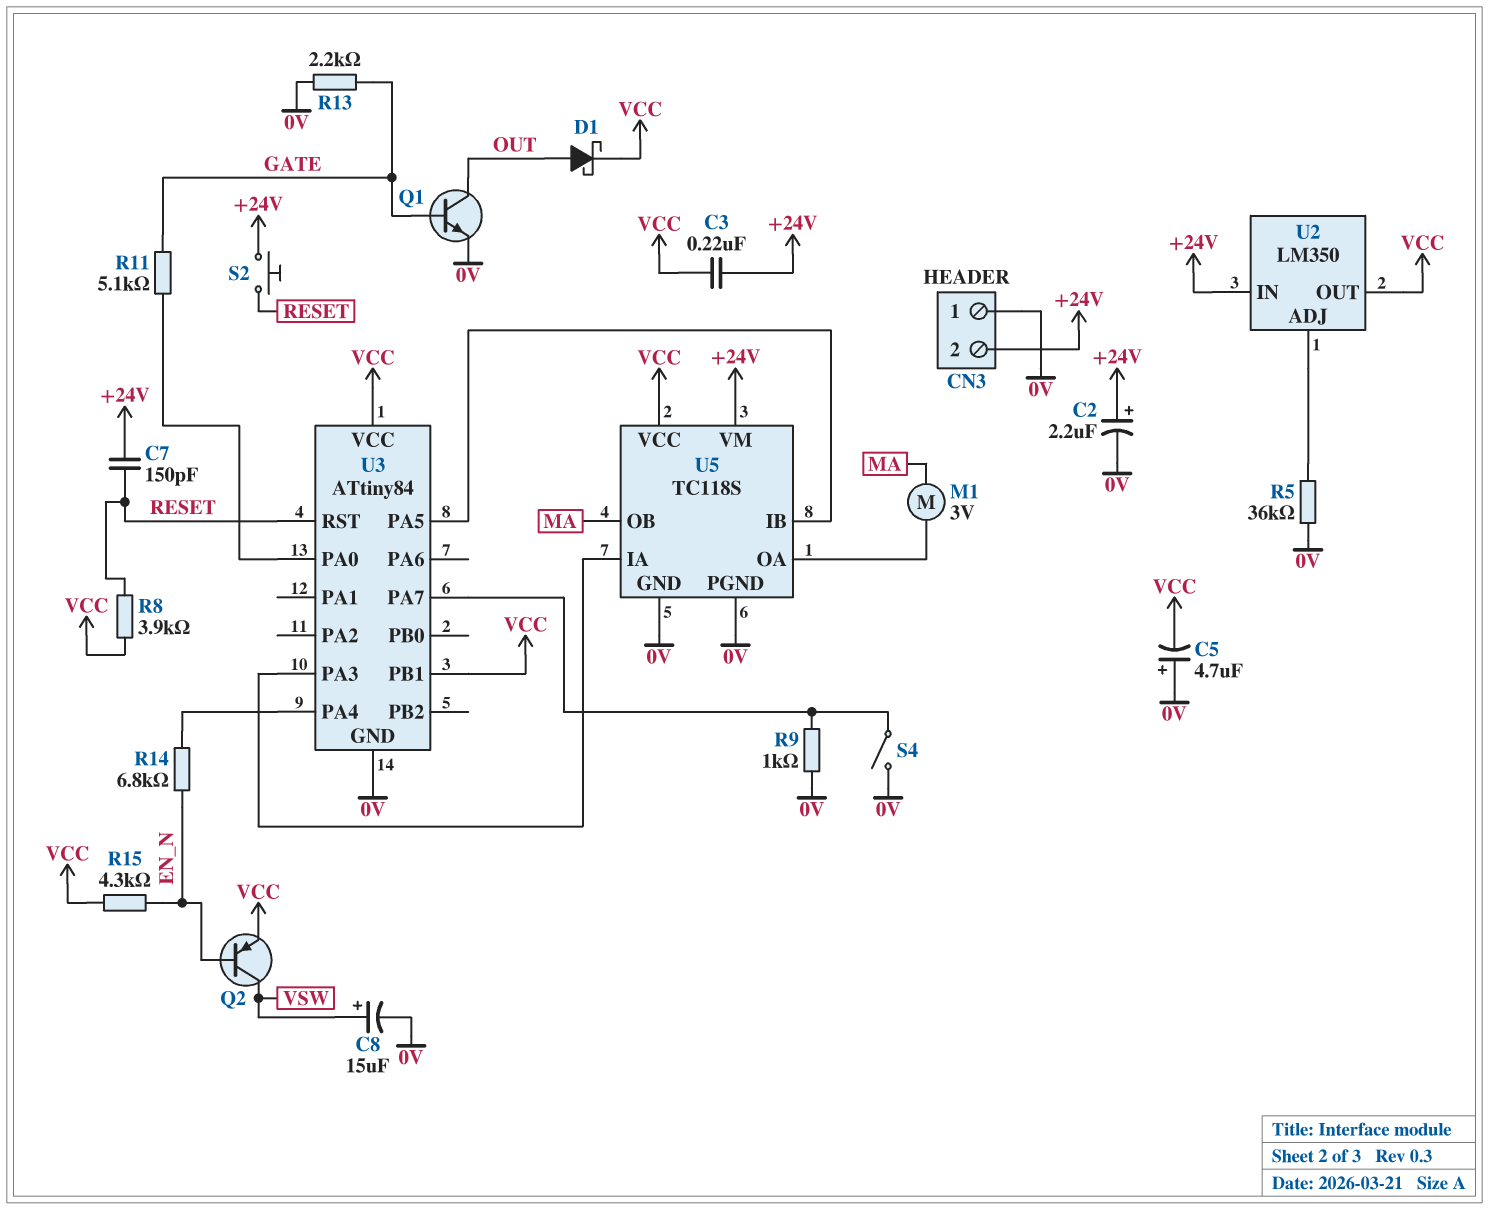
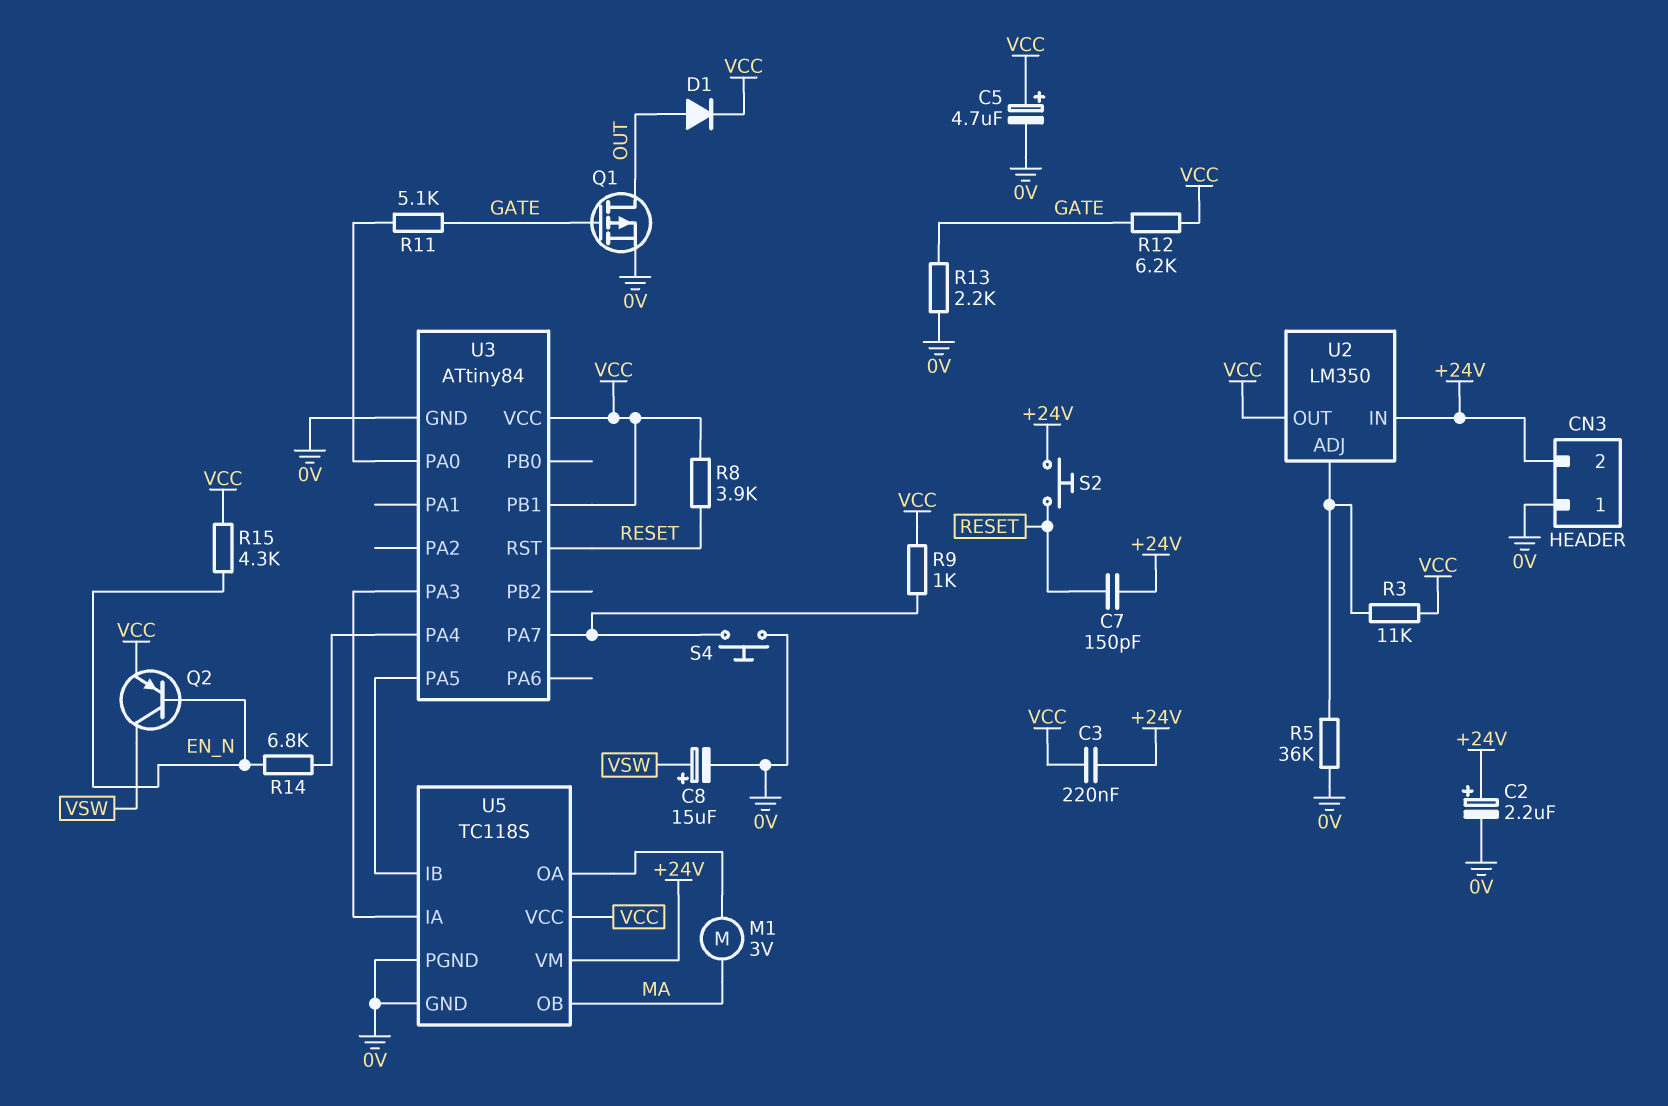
C5: 4.7uF (plus 0V, minus VCC) -> 4.7uF (plus VCC, minus 0V)
D1: schottky (A OUT, K VCC) -> diode (A OUT, K VCC)
Q1: NPN (B GATE, C OUT, E 0V) -> PMOS (G GATE, D OUT, S 0V)
R3: none -> 11k (U2/ADJ, VCC)
R9: 1k (0V, U3/PA7) -> 1k (U3/PA7, VCC)
R12: none -> 6.2k (GATE, VCC)
S4: switch (0V, U3/PA7) -> button (0V, U3/PA7)

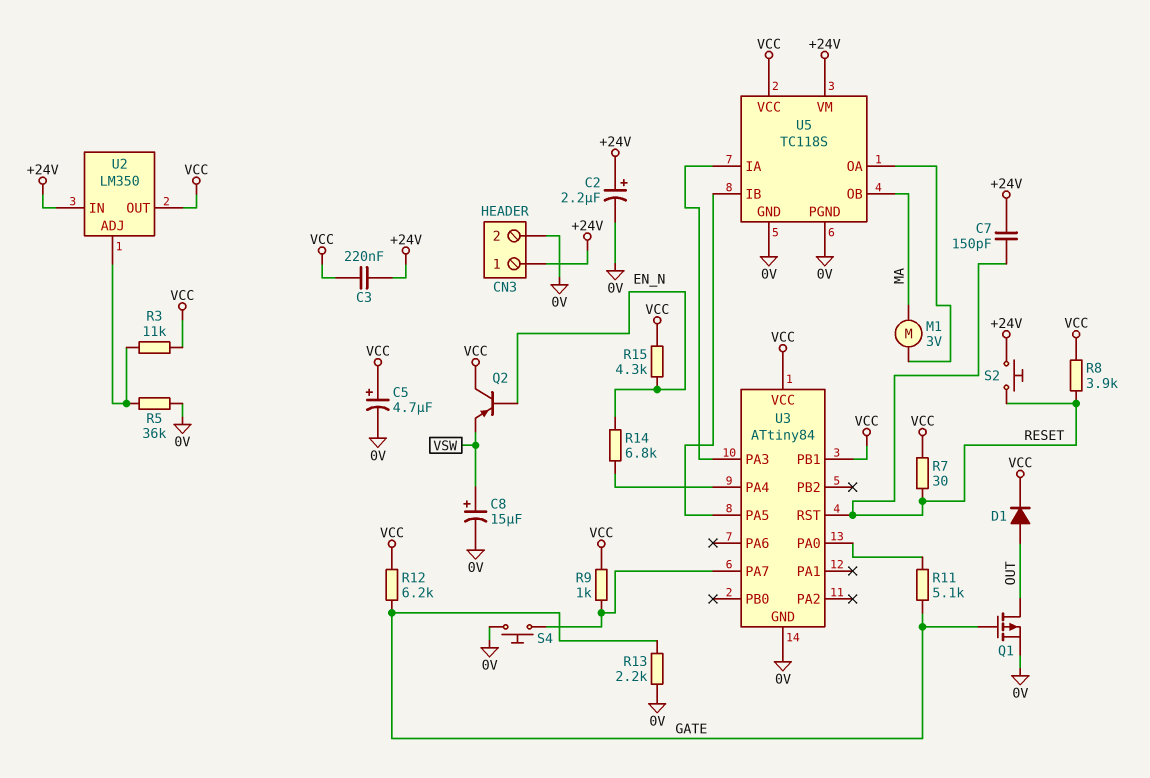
CN3 pin 1: 0V -> +24V
CN3 pin 2: +24V -> 0V
Q2: PNP (B EN_N, C VSW, E VCC) -> PNP (B EN_N, C VCC, E VSW)
R7: none -> 30 (RESET, VCC)

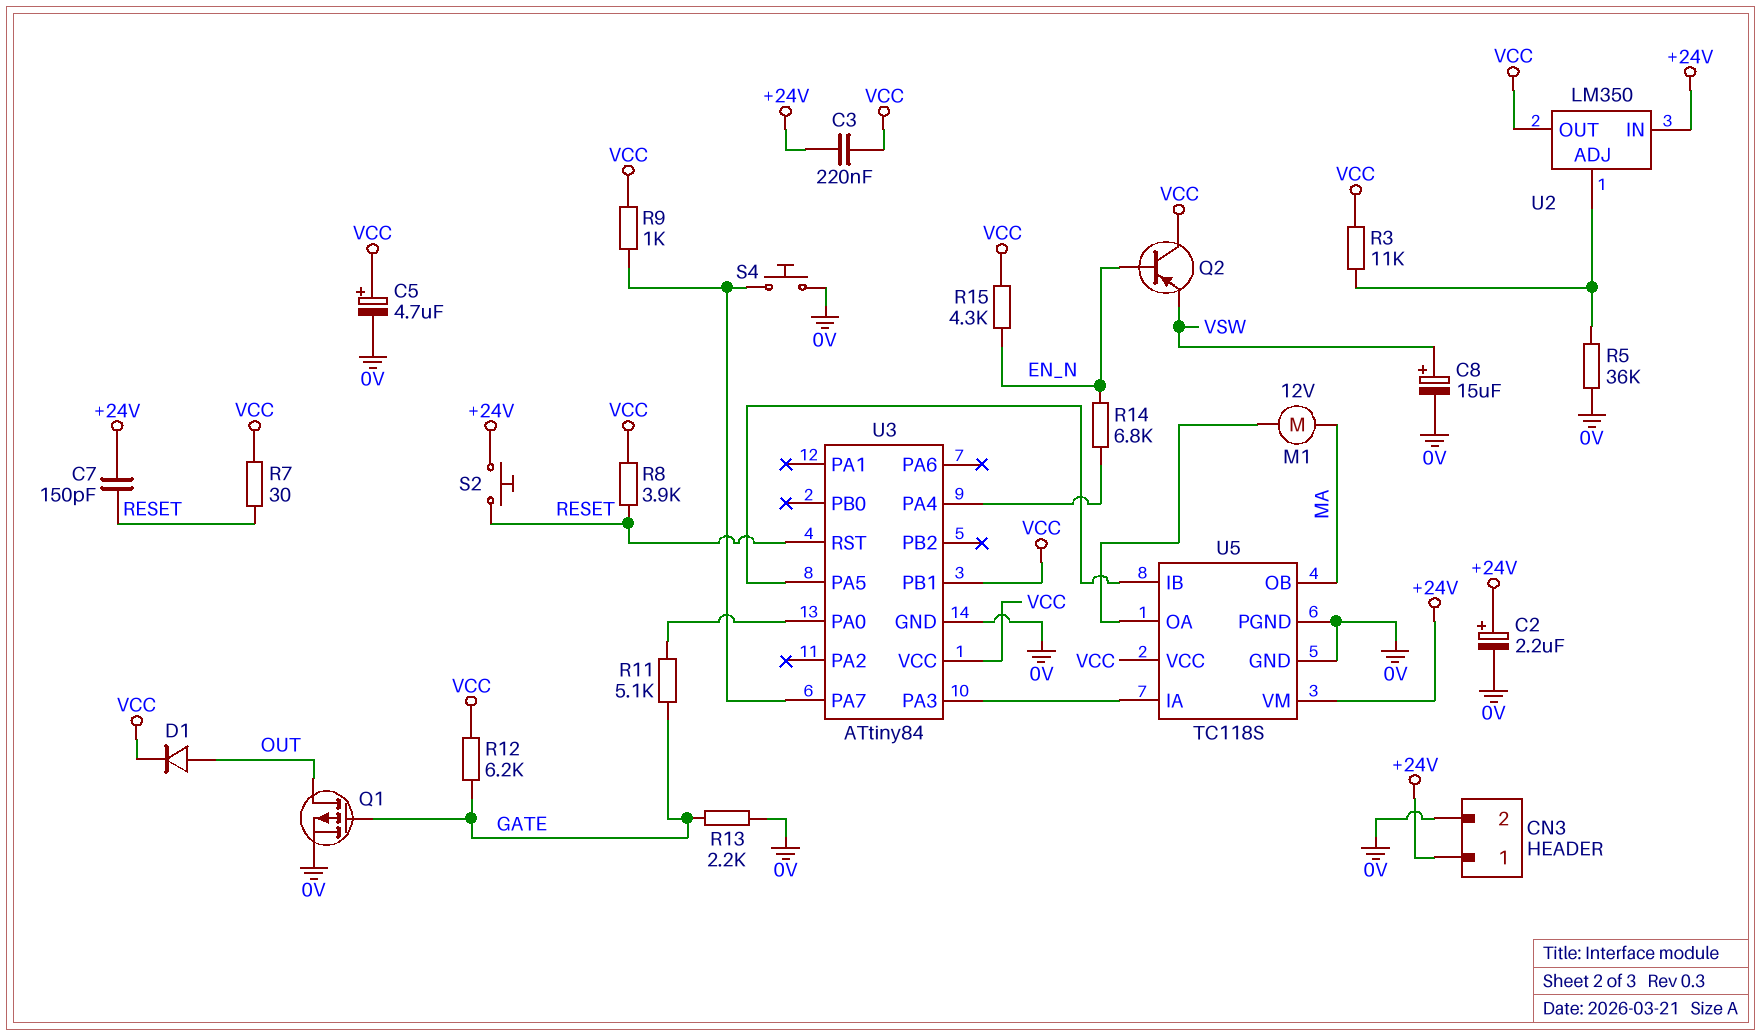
M1: motor 3V (MA, U5/OA) -> motor 12V (MA, U5/OA)

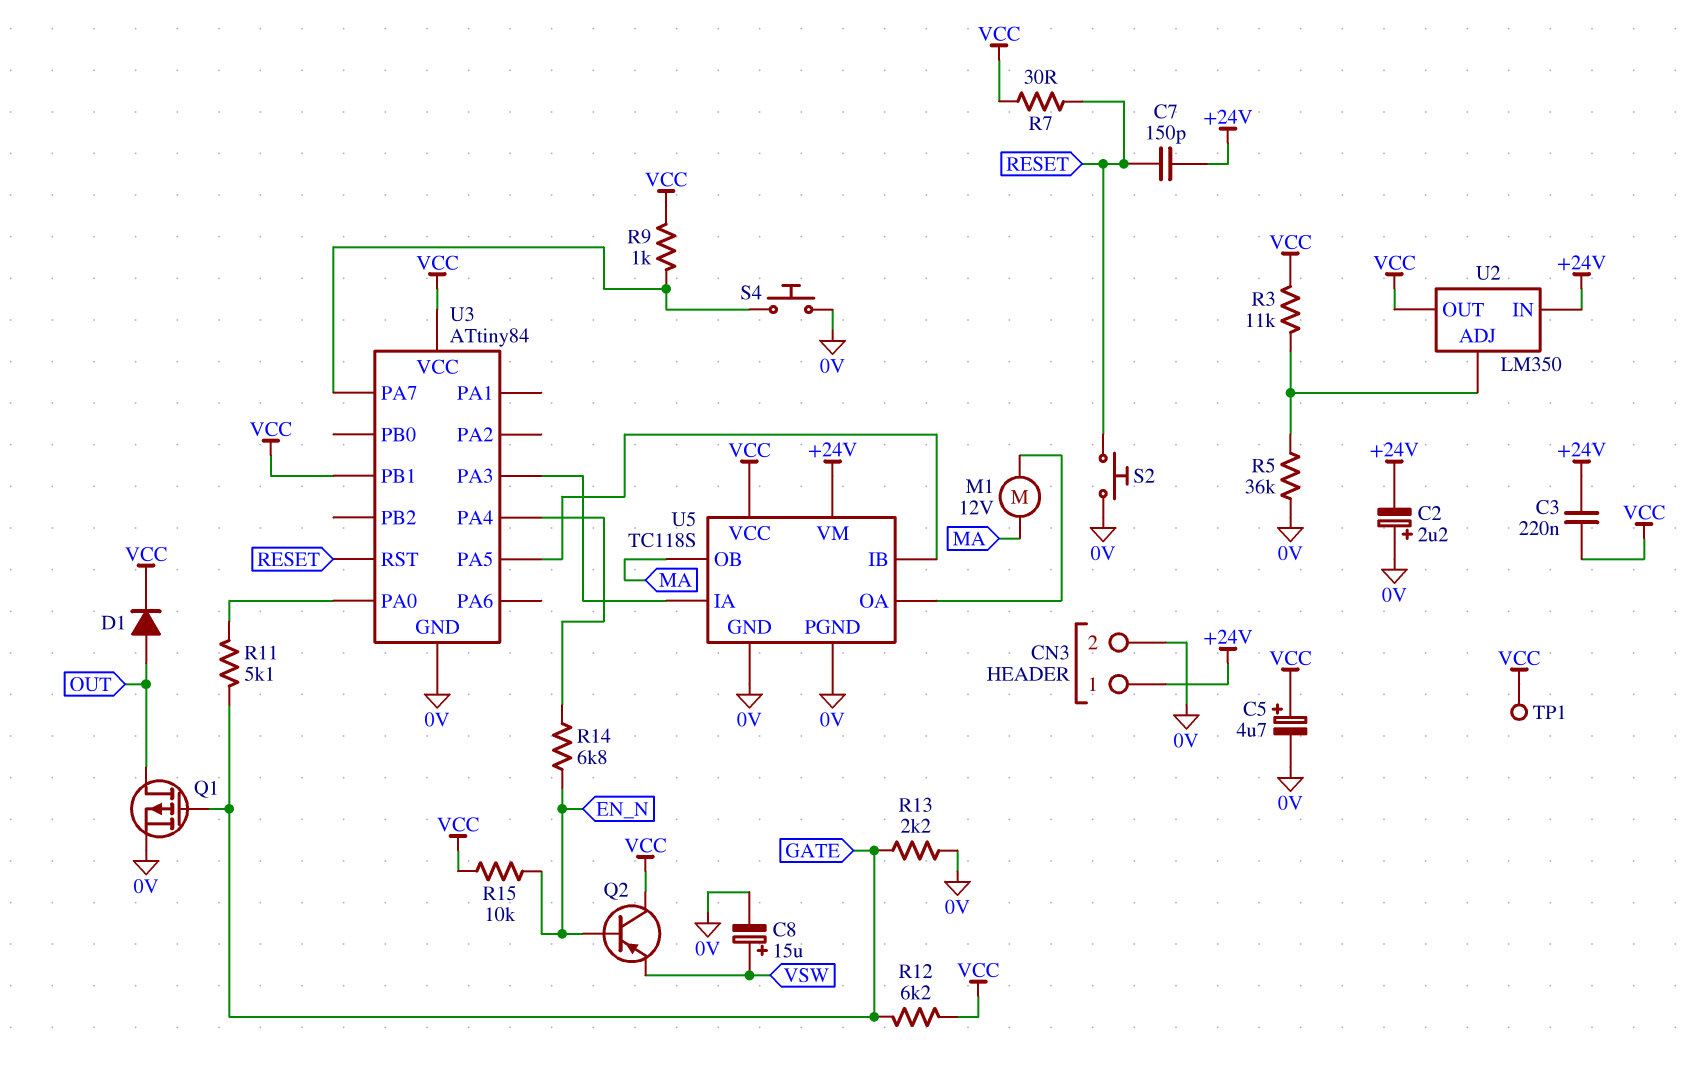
C2: 2.2uF (plus +24V, minus 0V) -> 2.2uF (plus 0V, minus +24V)
R8: 3.9k (RESET, VCC) -> none
R15: 4.3k (EN_N, VCC) -> 10k (EN_N, VCC)
S2: button (+24V, RESET) -> button (0V, RESET)
TP1: none -> test point (VCC)

